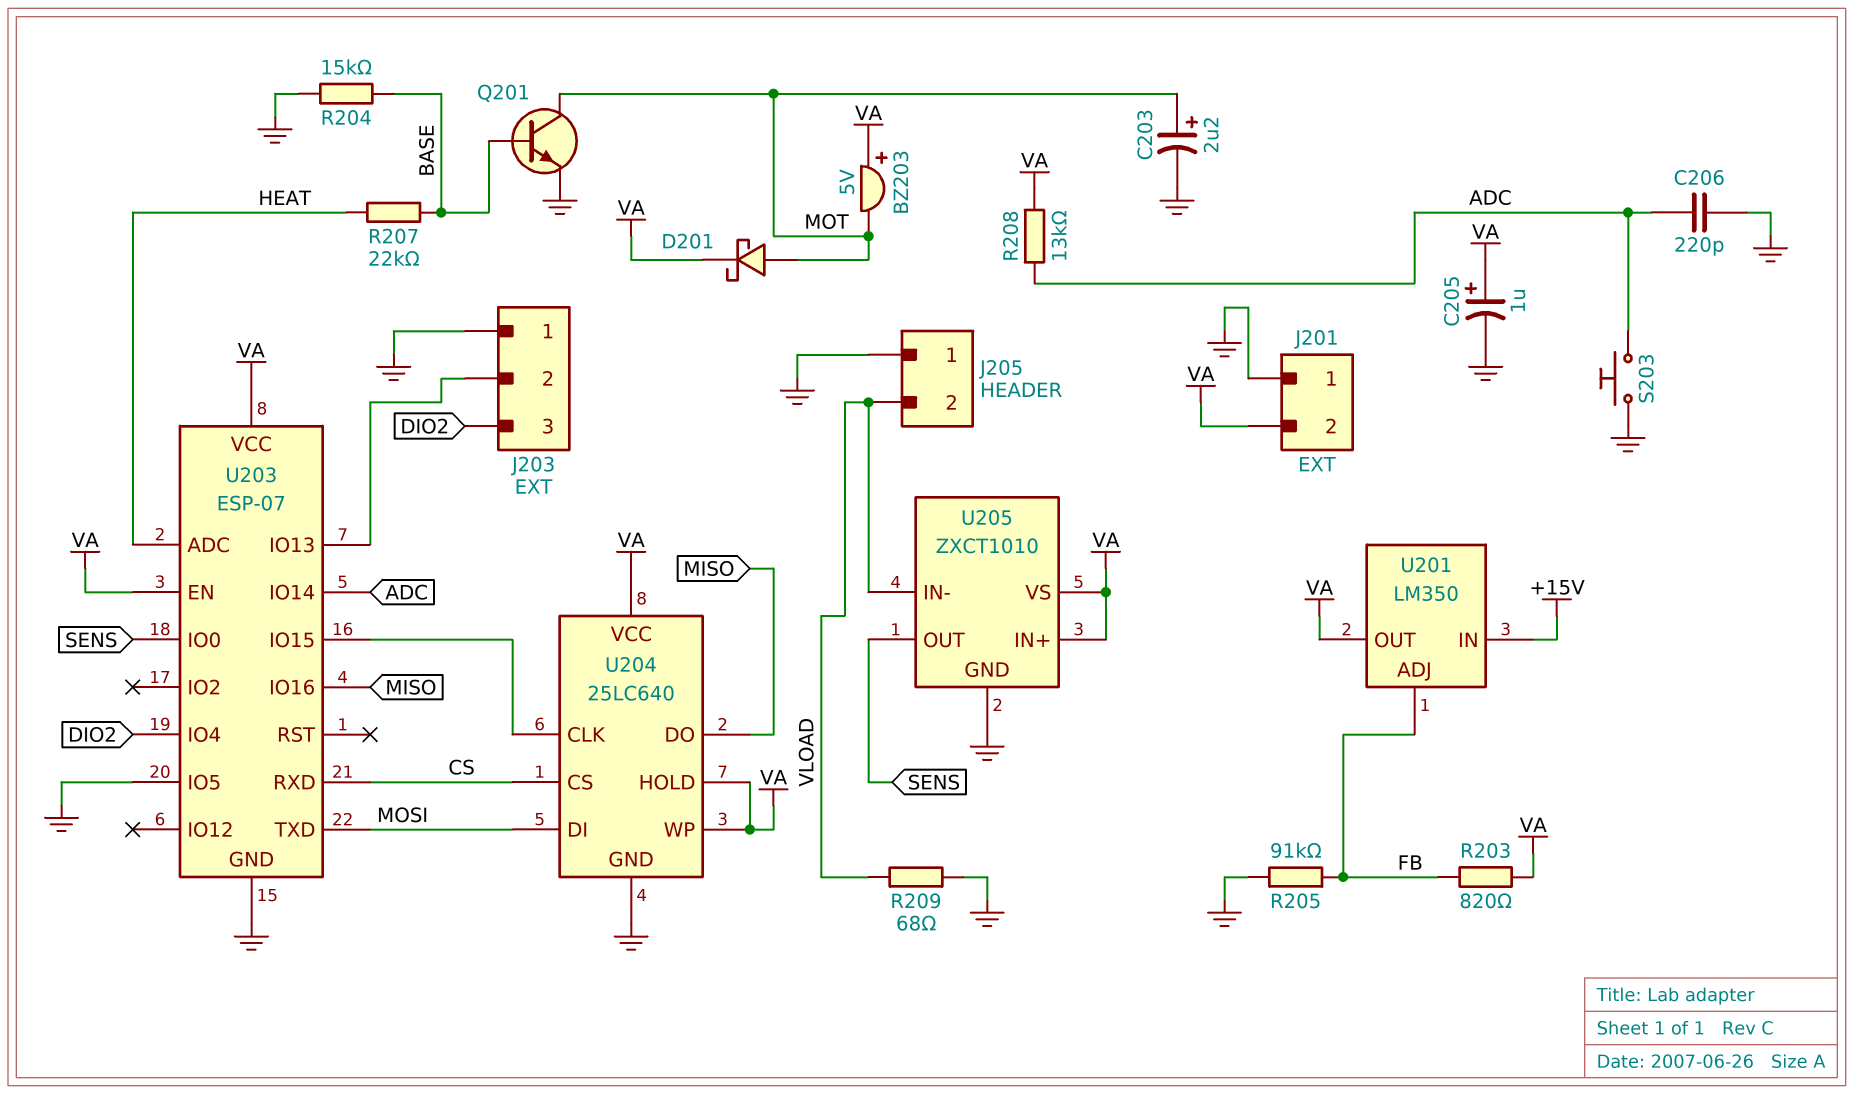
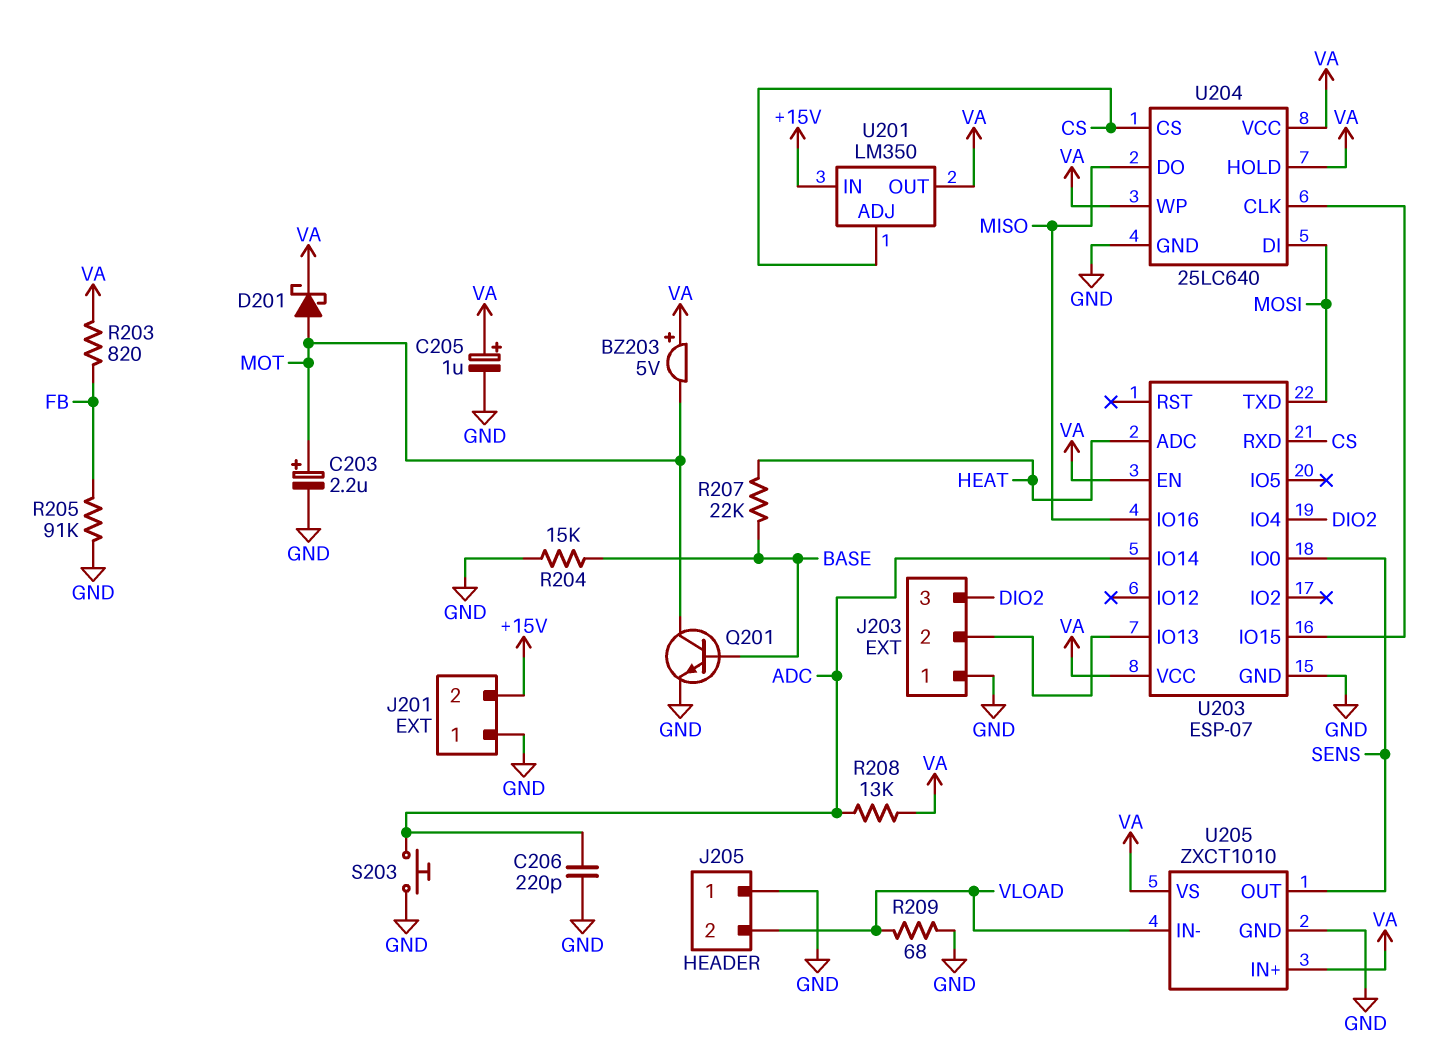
J201 pin 2: VA -> +15V
U201 pin ADJ: FB -> CS
U203 pin IO5: GND -> none

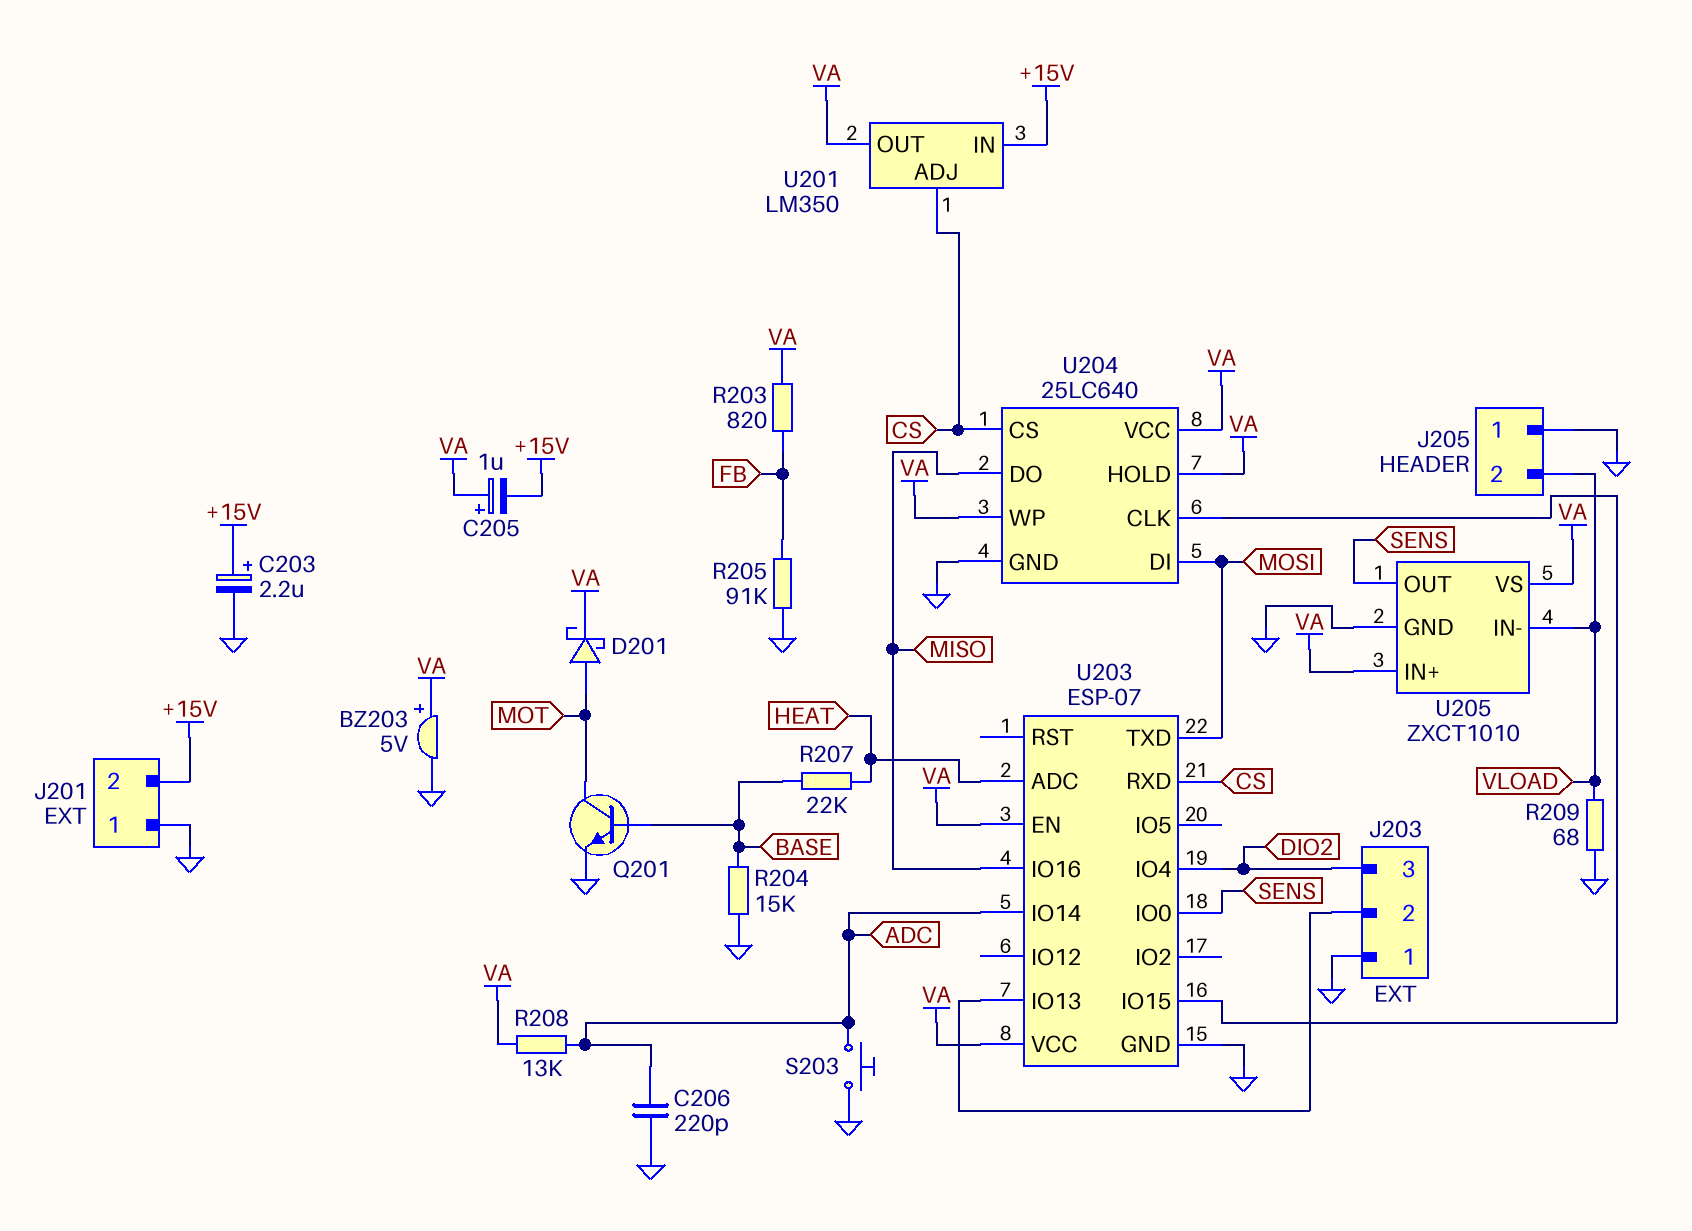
BZ203: buzzer 5V (plus VA, minus MOT) -> buzzer 5V (plus VA, minus GND)
C203: 2.2uF (plus MOT, minus GND) -> 2.2uF (plus +15V, minus GND)
C205: 1uF (plus VA, minus GND) -> 1uF (plus VA, minus +15V)

